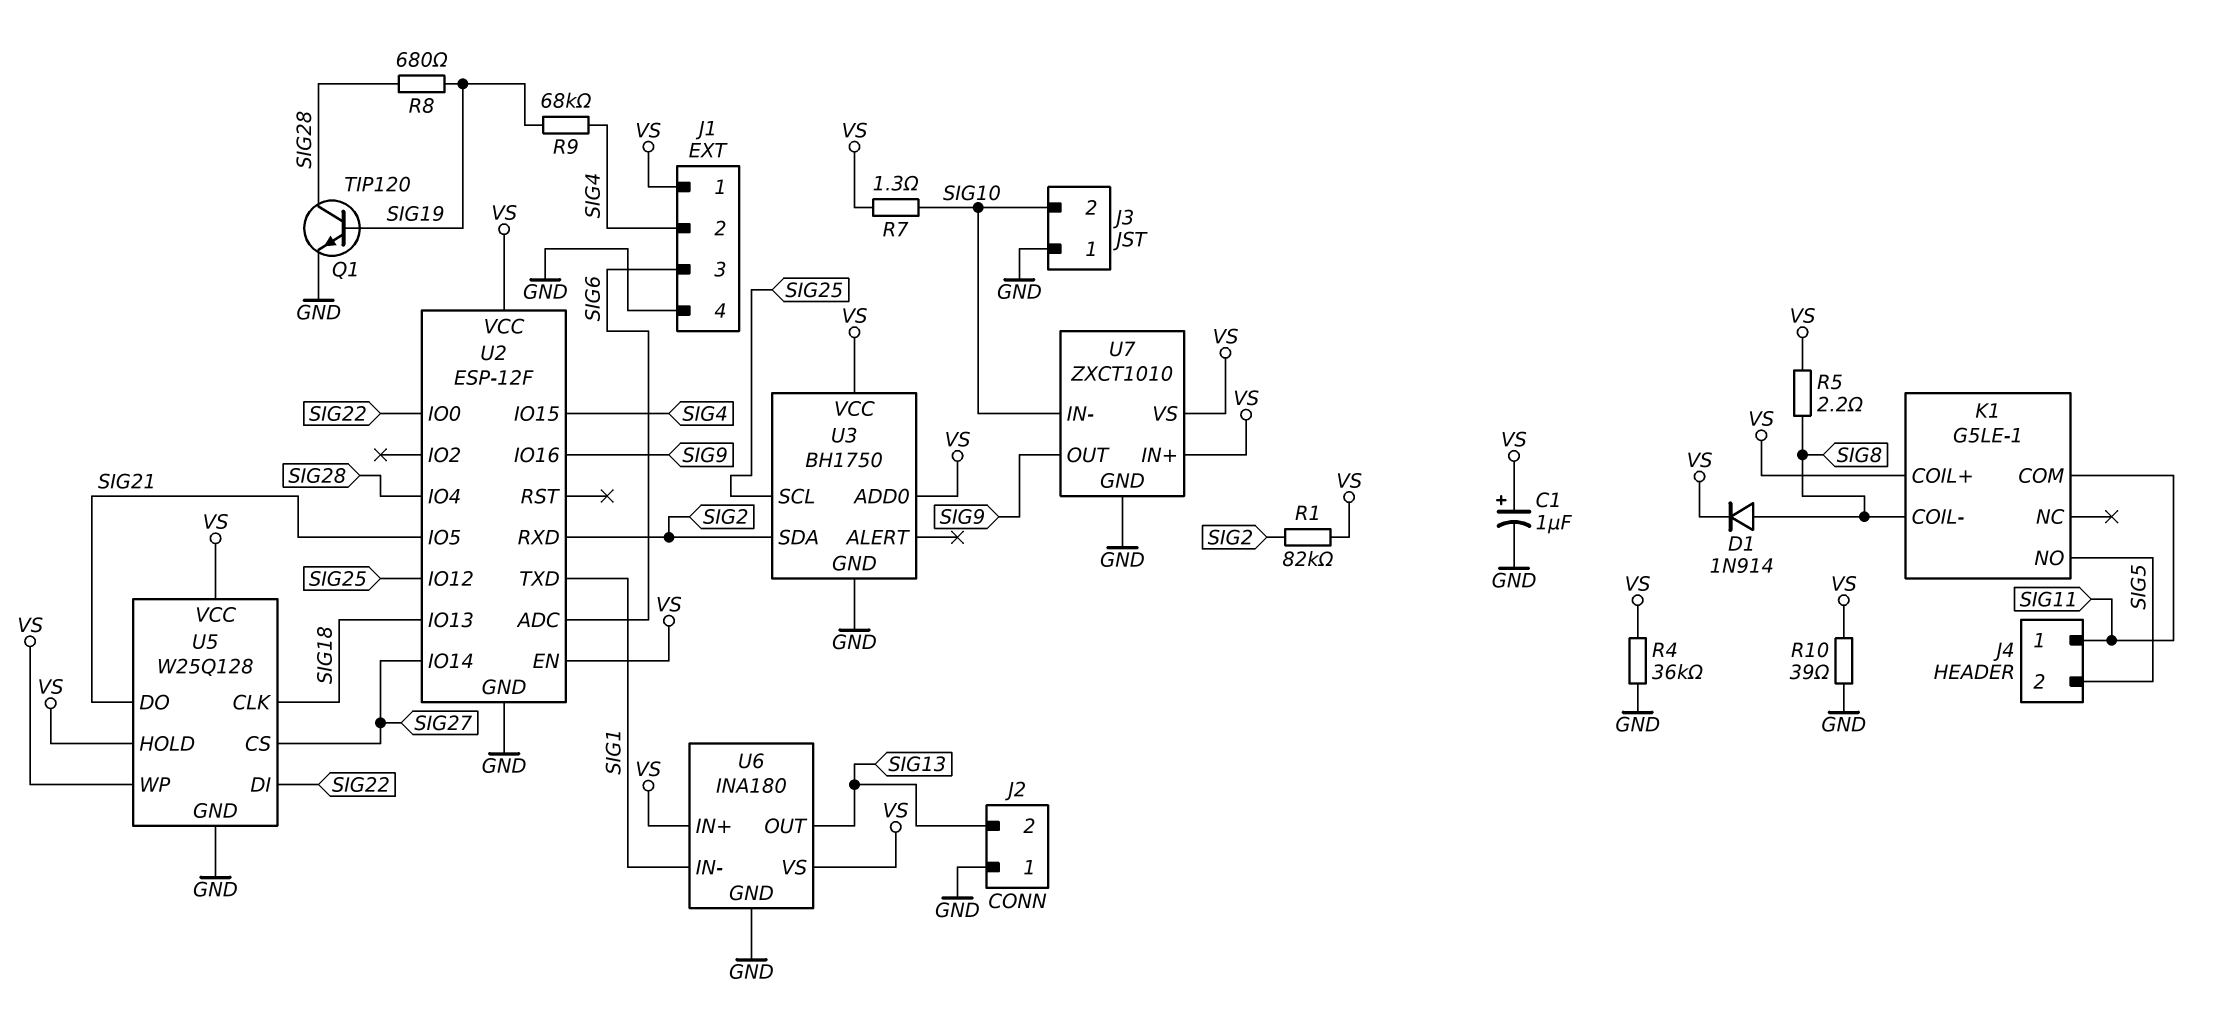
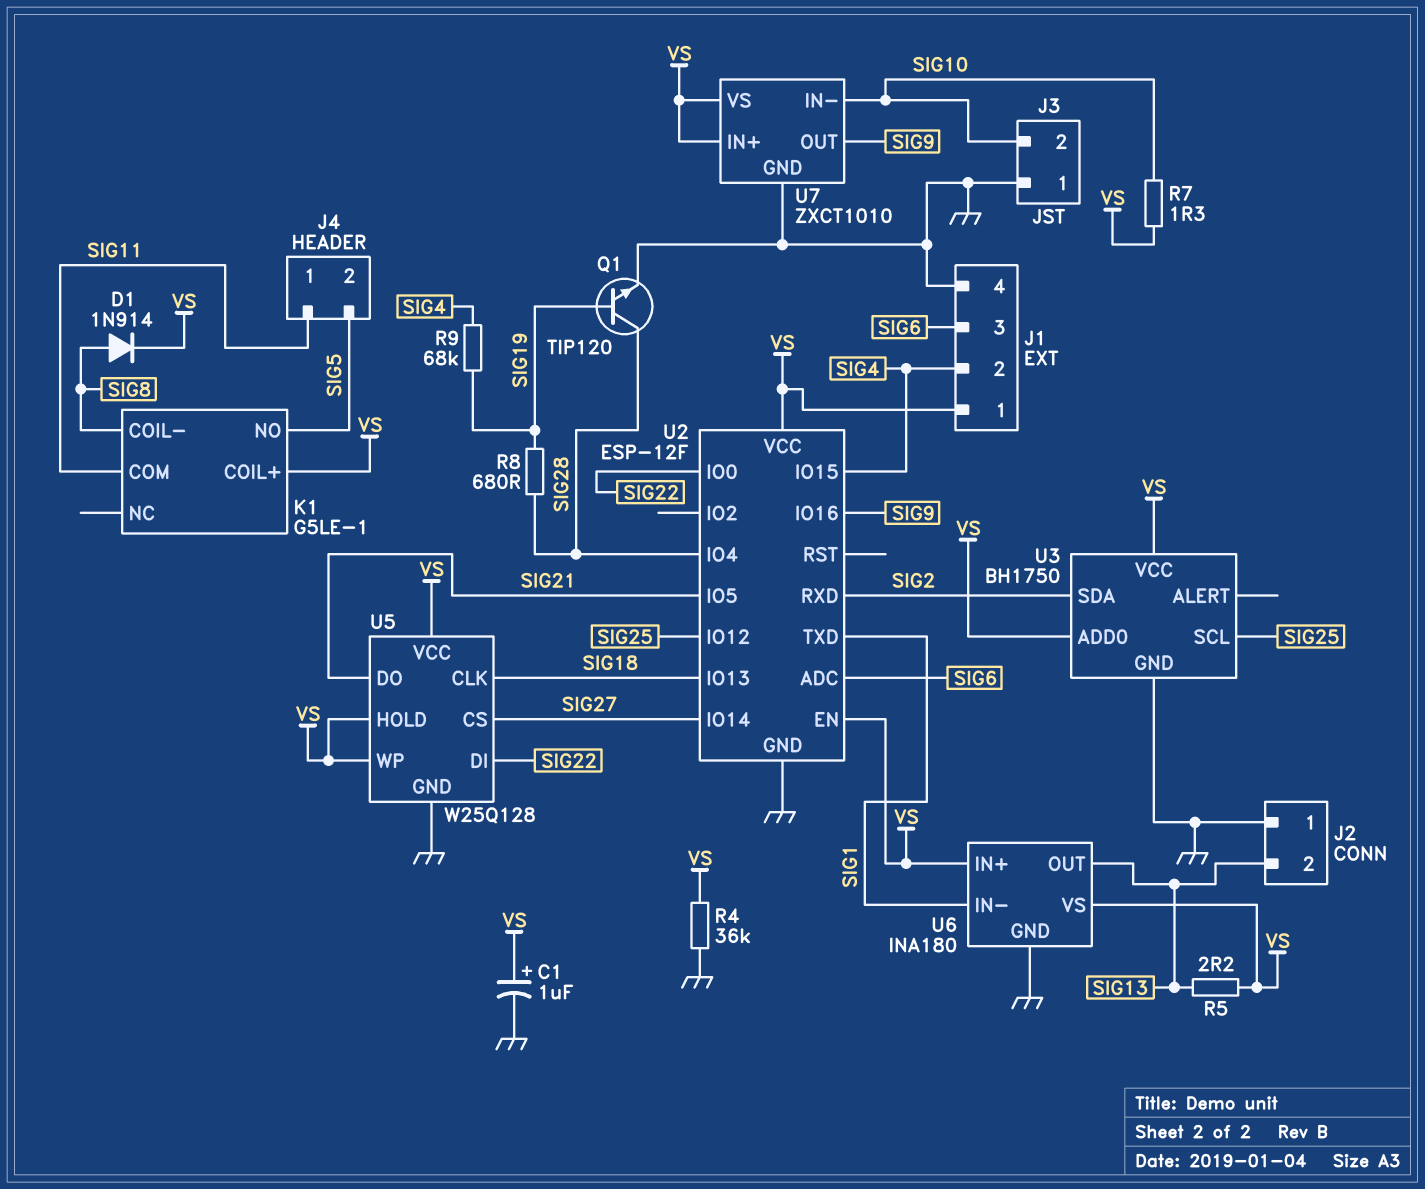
R1: 82k (SIG2, VS) -> none
R5: 2.2 (SIG8, VS) -> 2.2 (SIG13, VS)
R10: 39 (GND, VS) -> none

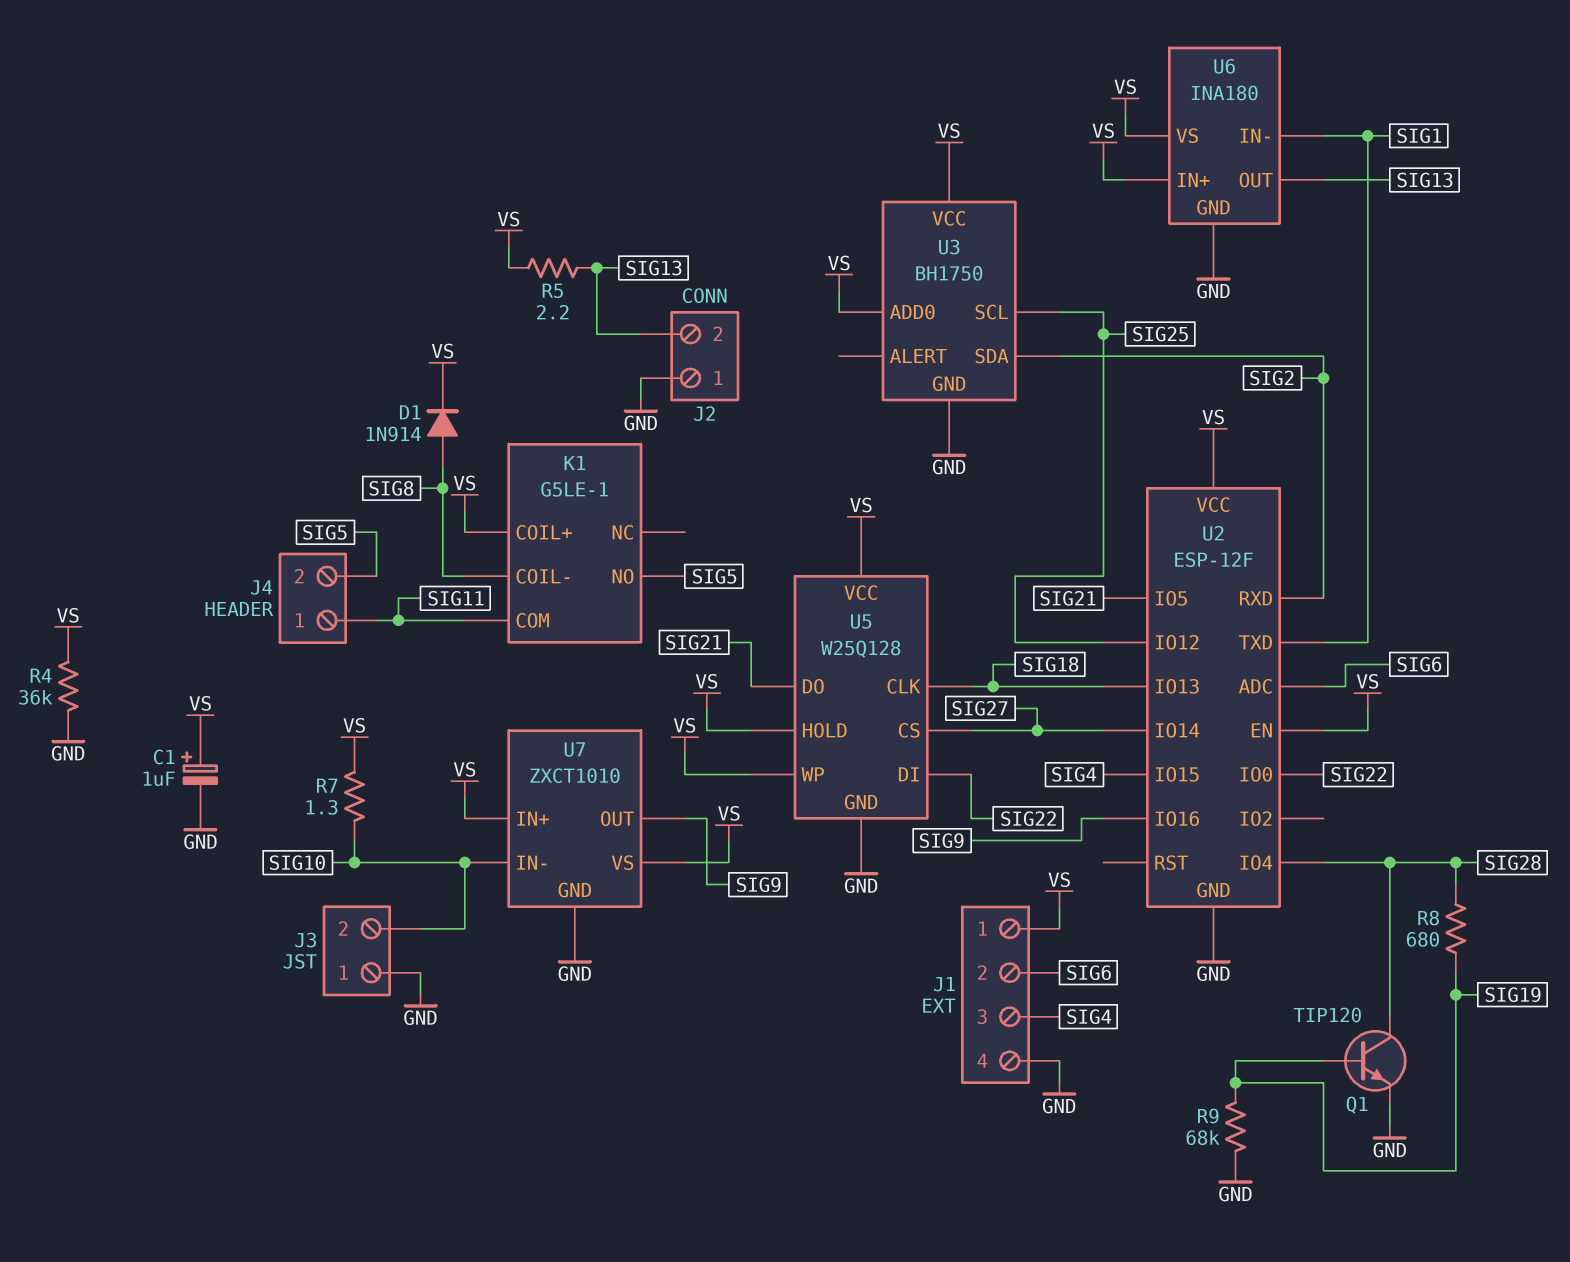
J1 pin 2: SIG4 -> SIG6
J1 pin 3: SIG6 -> SIG4
R9: 68k (SIG4, SIG19) -> 68k (GND, SIG19)

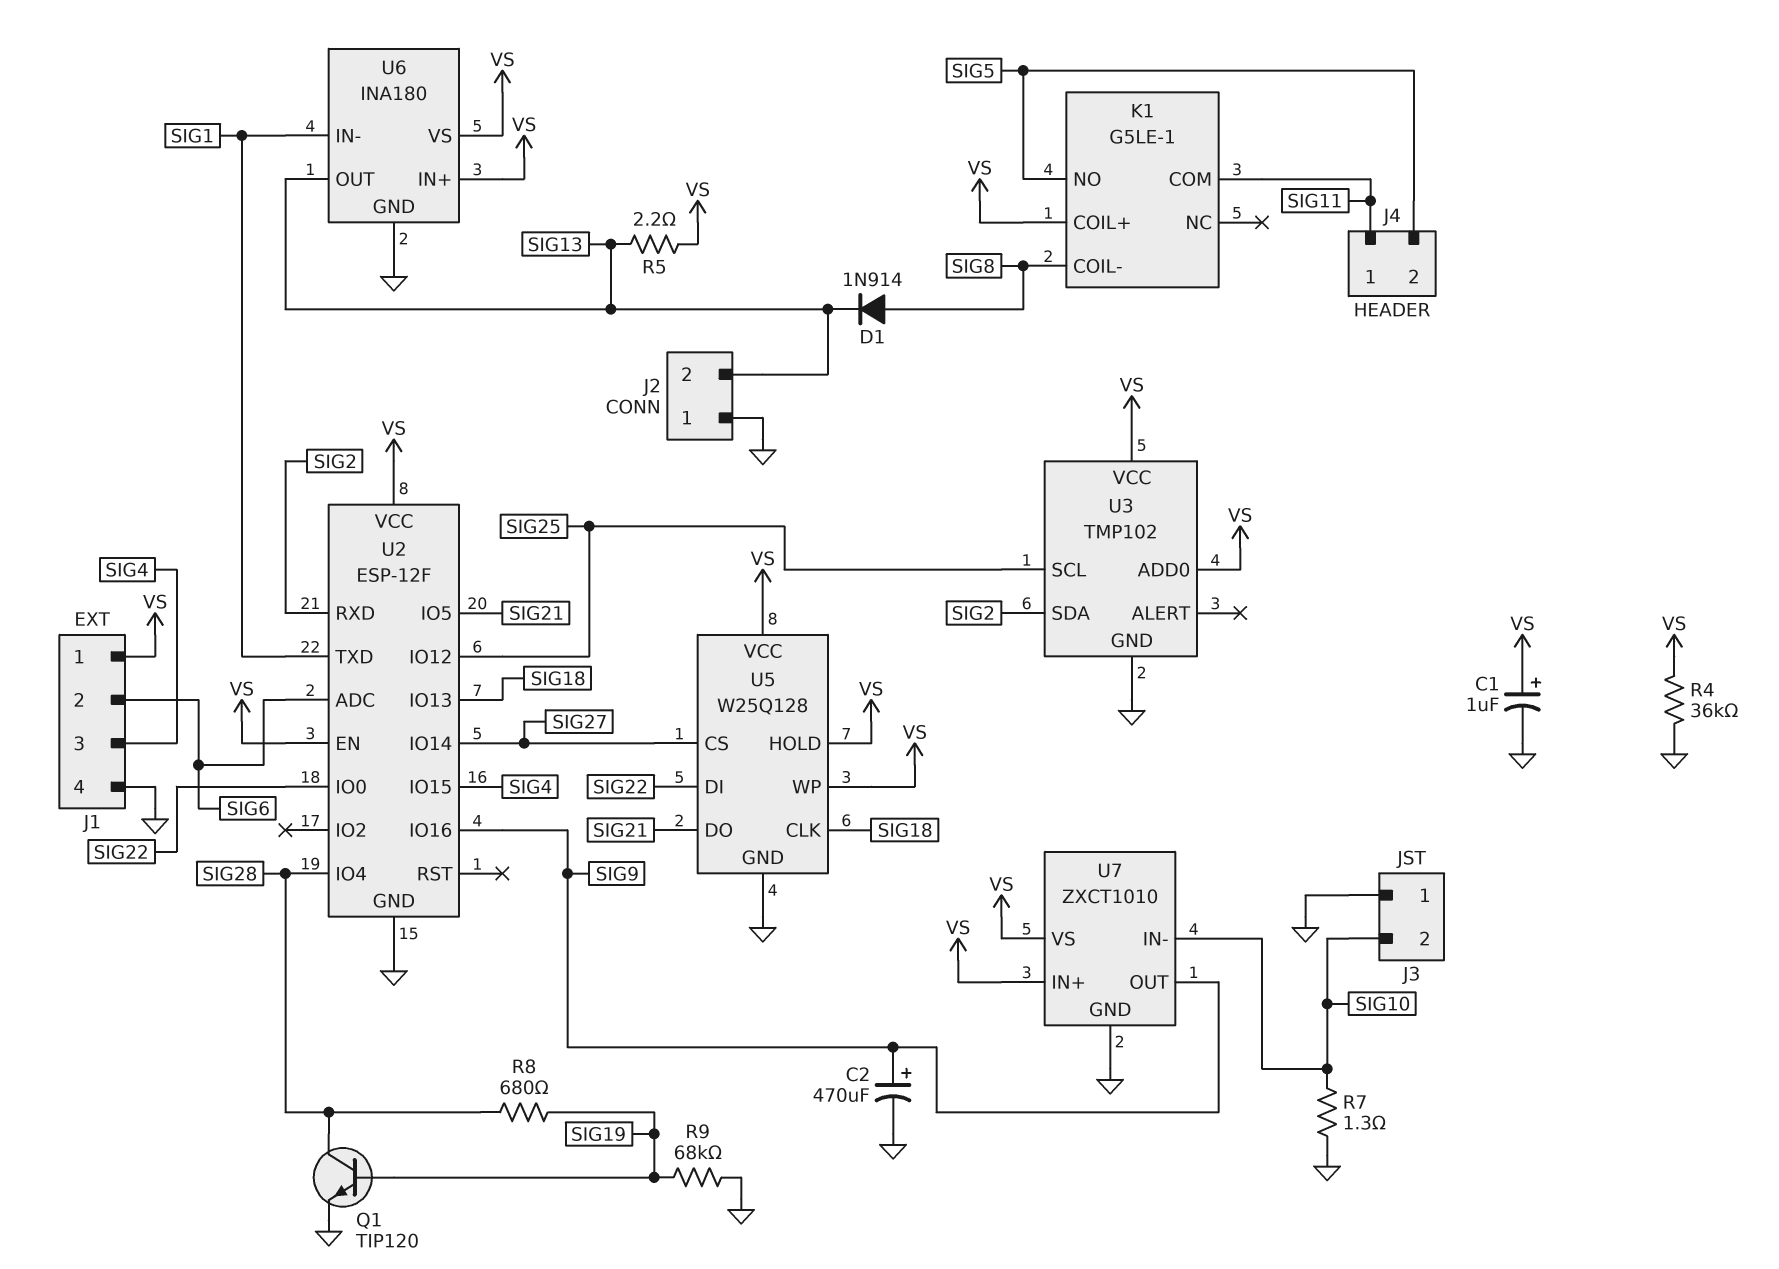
C2: none -> 470uF (plus SIG9, minus GND)
D1: diode 1N914 (A SIG8, K VS) -> diode 1N914 (A SIG8, K SIG13)
R7: 1.3 (SIG10, VS) -> 1.3 (GND, SIG10)
U3: BH1750 -> TMP102

